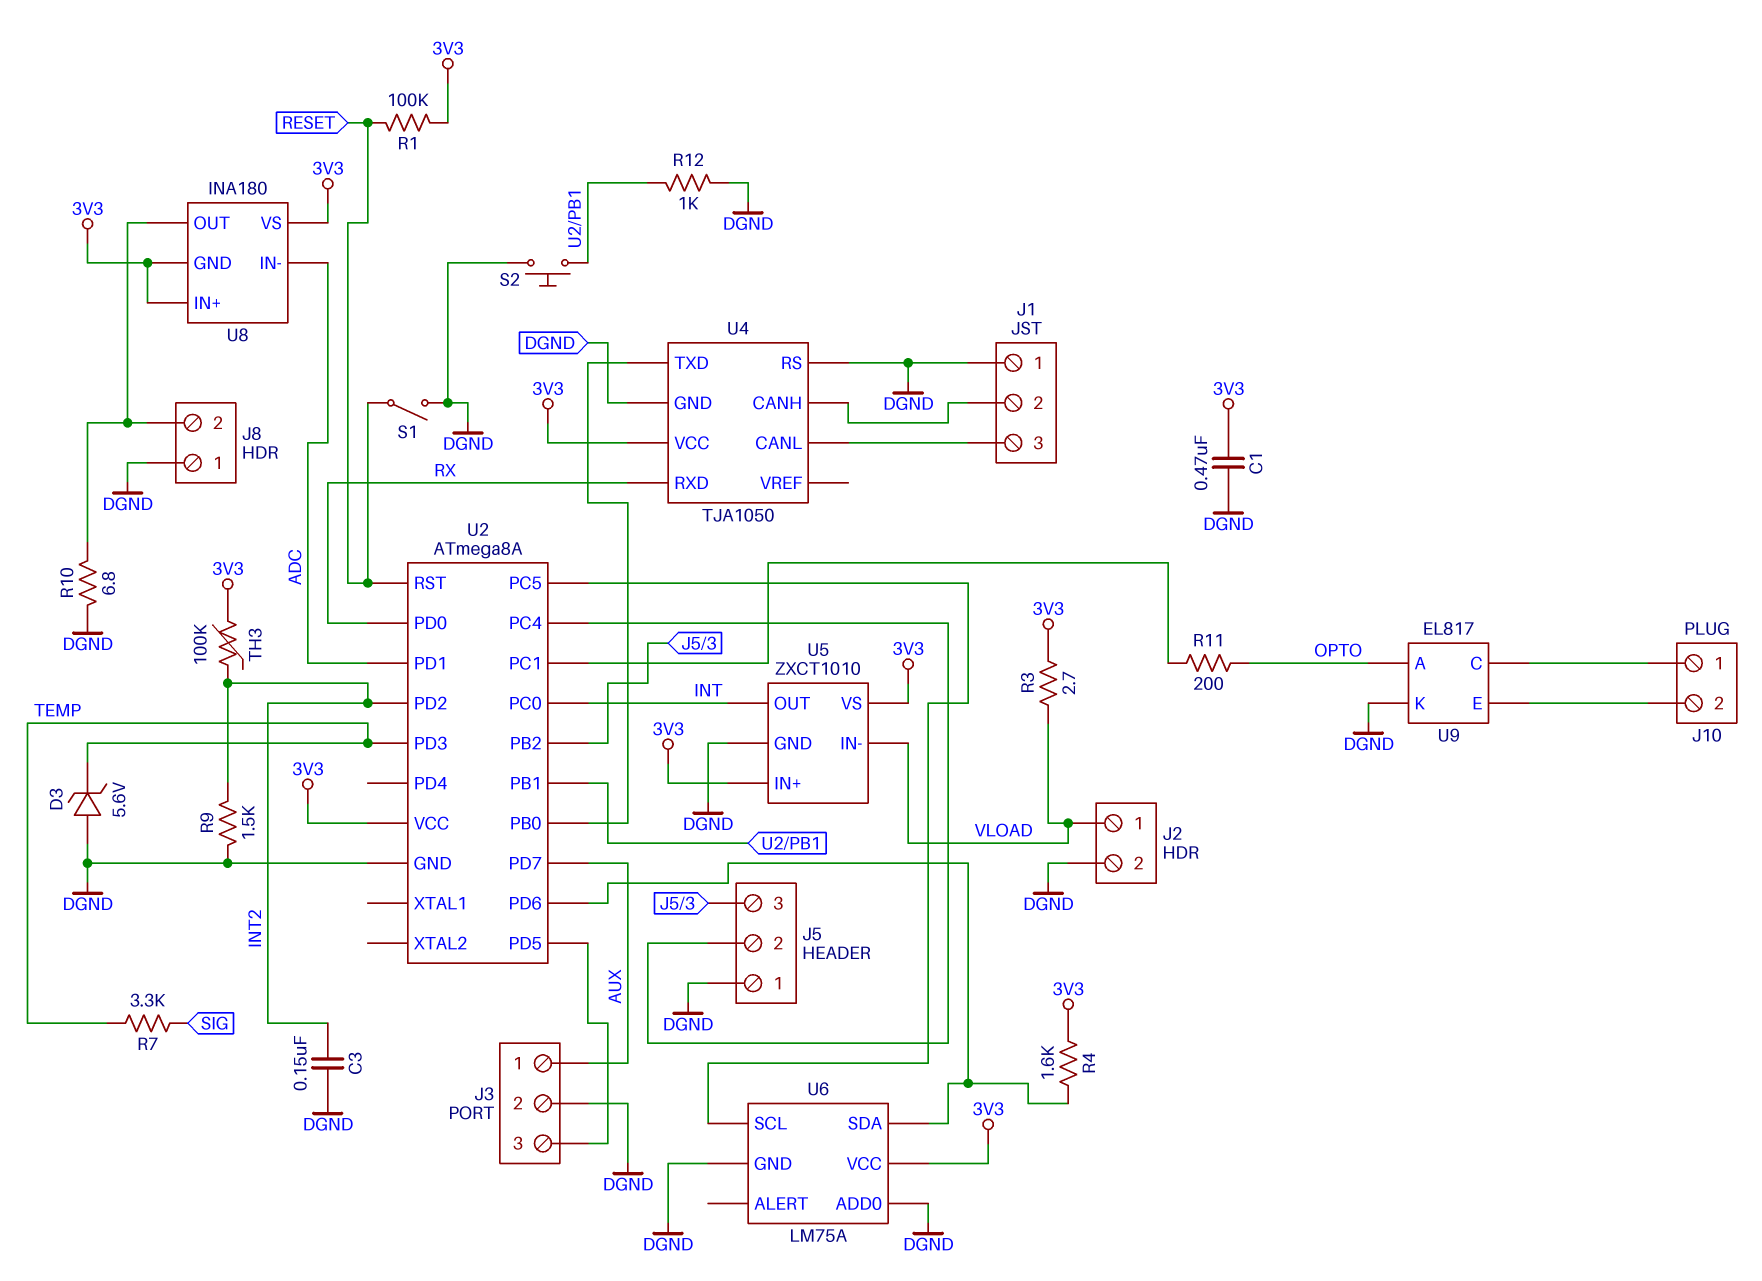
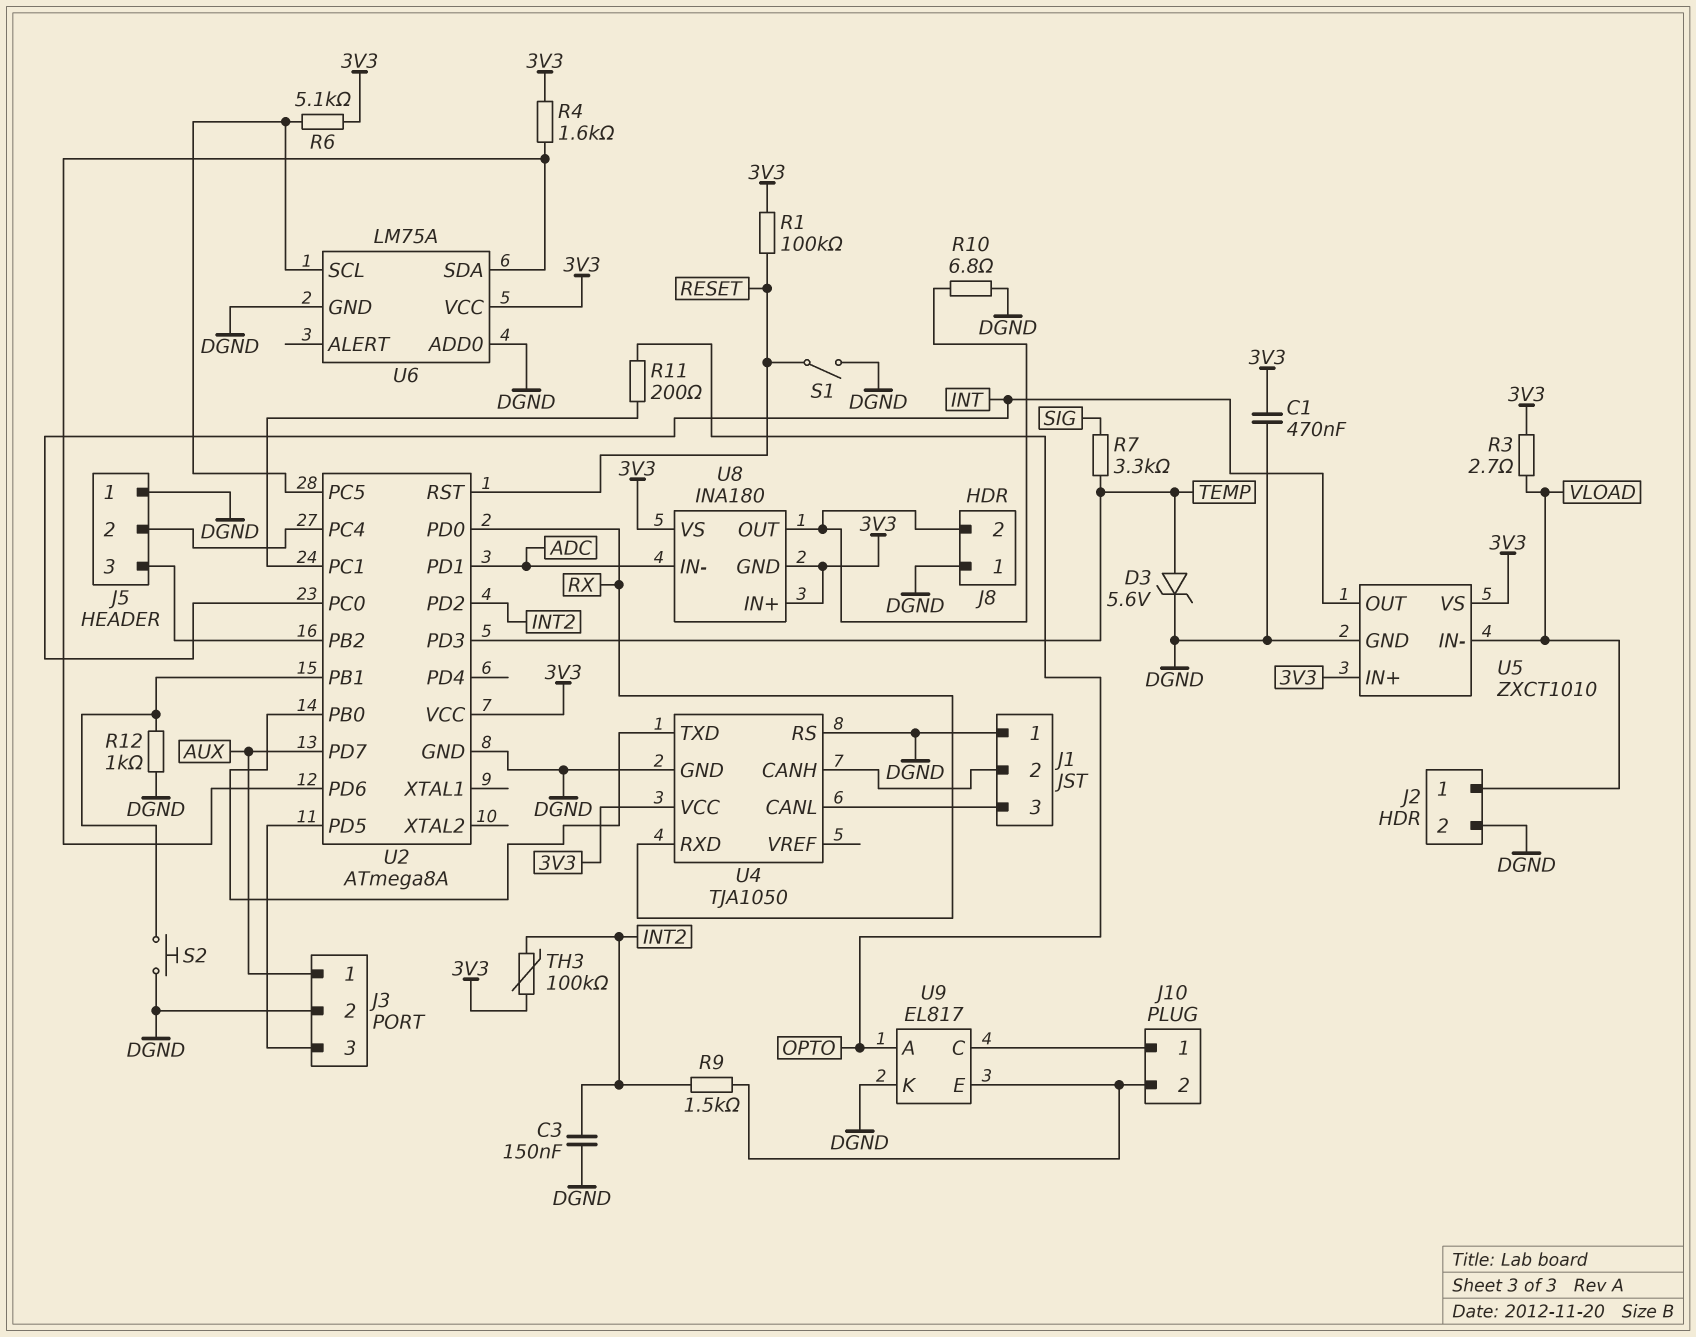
D3: zener 5.6V (A DGND, K TEMP) -> zener 5.6V (A TEMP, K DGND)
R6: none -> 5.1k (3V3, U2/PC5)
R9: 1.5k (DGND, INT2) -> 1.5k (INT2, J10/2)

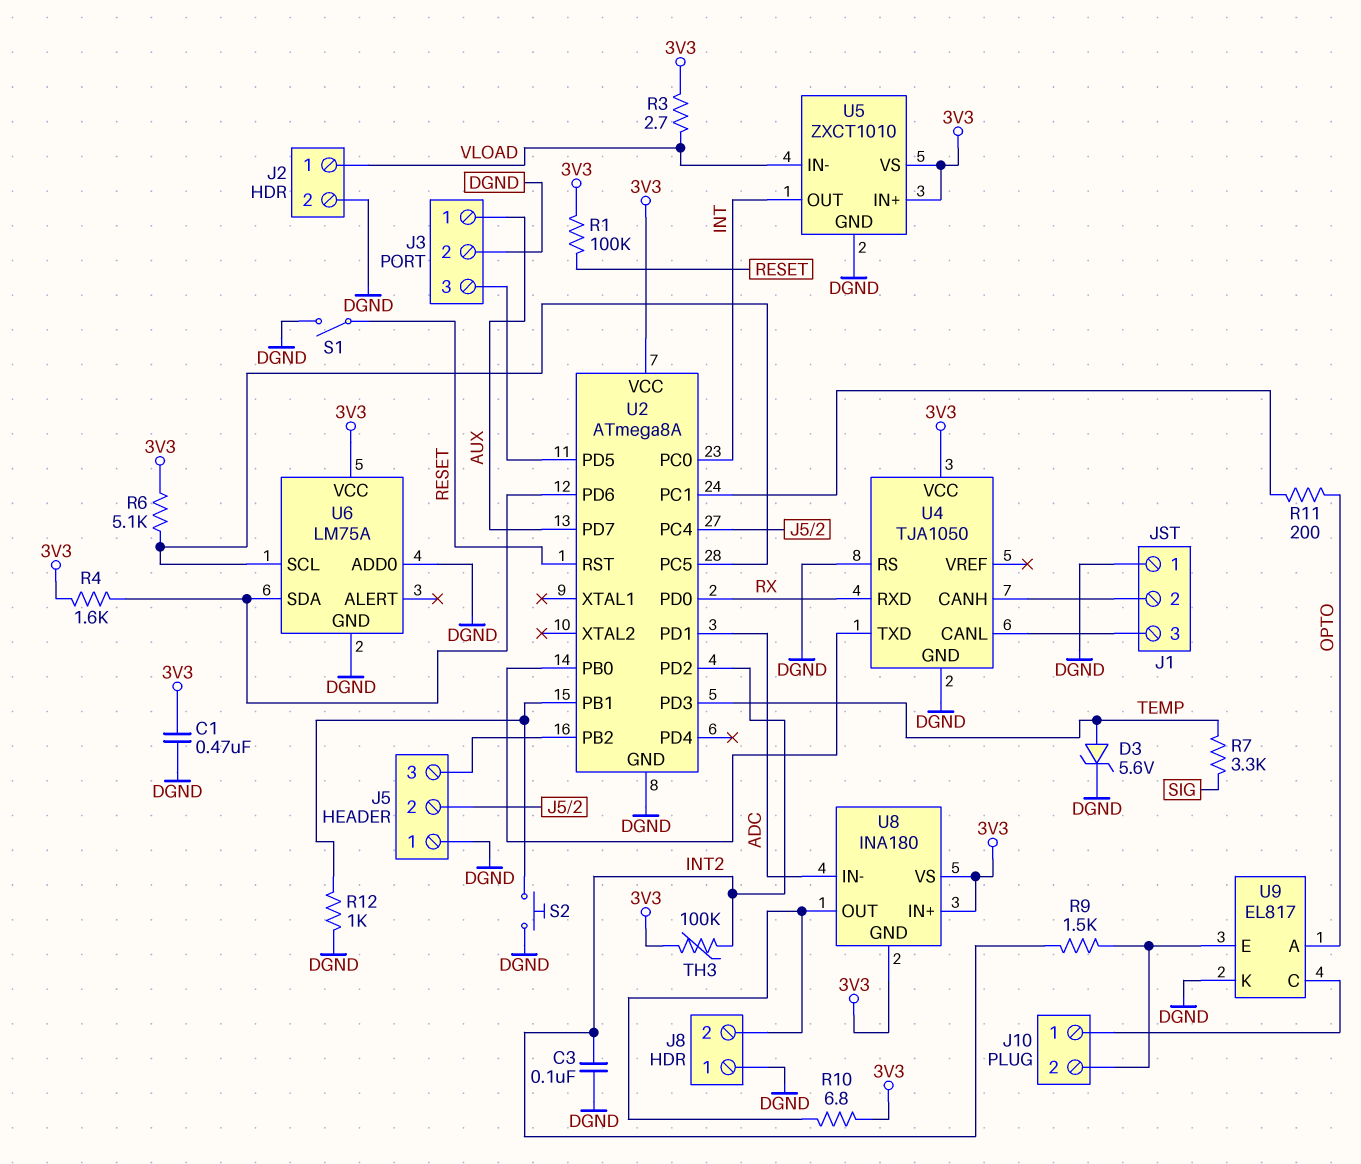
C3: 150nF (DGND, INT2) -> 100nF (DGND, INT2)
R10: 6.8 (DGND, J8/2) -> 6.8 (3V3, J8/2)

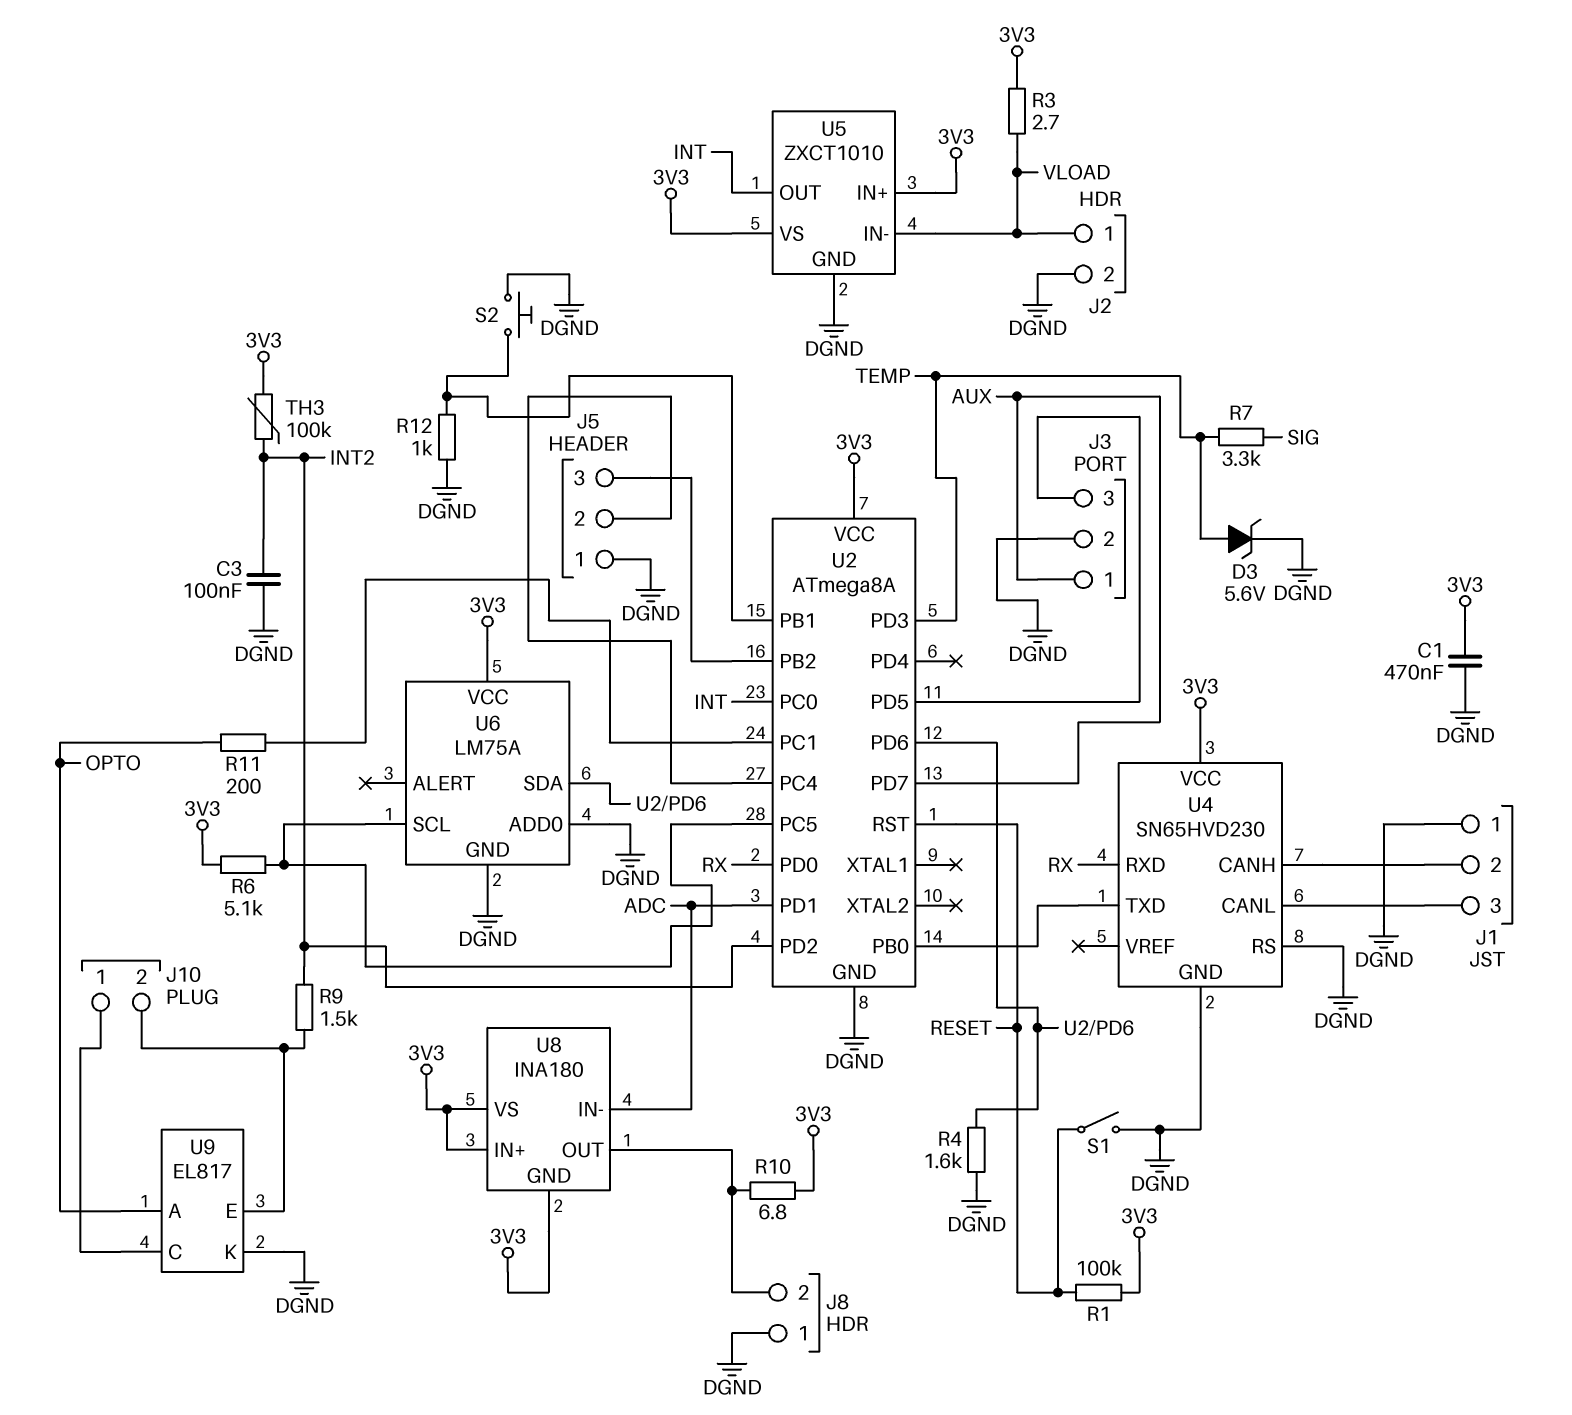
R4: 1.6k (3V3, U2/PD6) -> 1.6k (DGND, U2/PD6)
U4: TJA1050 -> SN65HVD230

